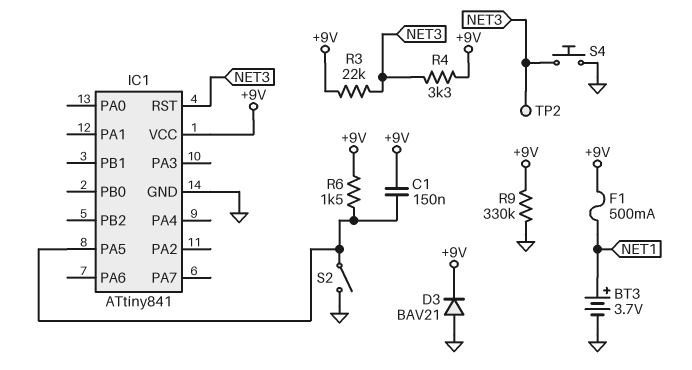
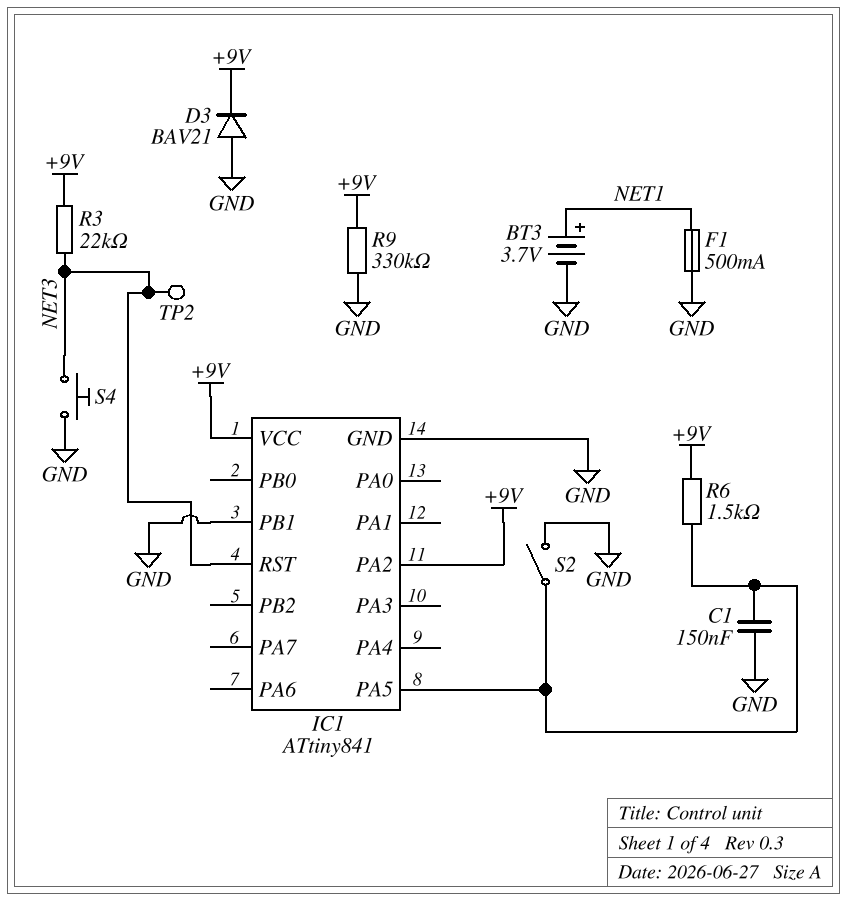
C1: 150nF (+9V, IC1/PA5) -> 150nF (GND, IC1/PA5)
F1: 500mA (+9V, NET1) -> 500mA (GND, NET1)
IC1 pin PA2: none -> +9V
IC1 pin PB1: none -> GND
R4: 3.3k (+9V, NET3) -> none

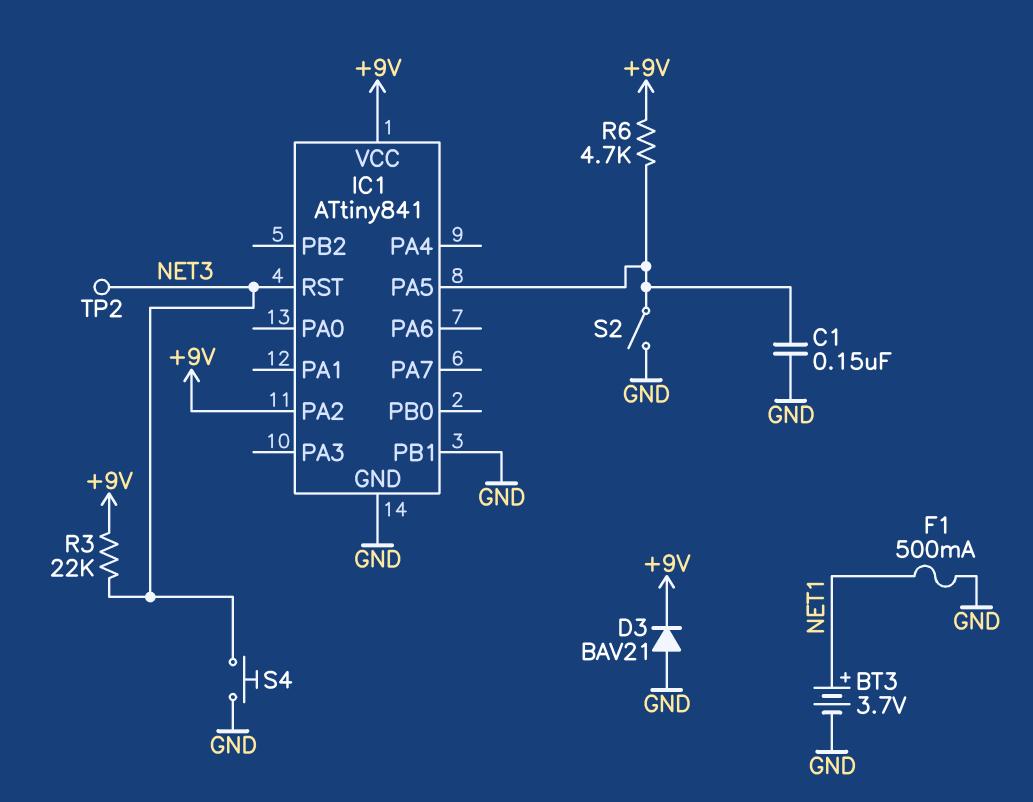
R6: 1.5k (+9V, IC1/PA5) -> 4.7k (+9V, IC1/PA5)
R9: 330k (+9V, GND) -> none

